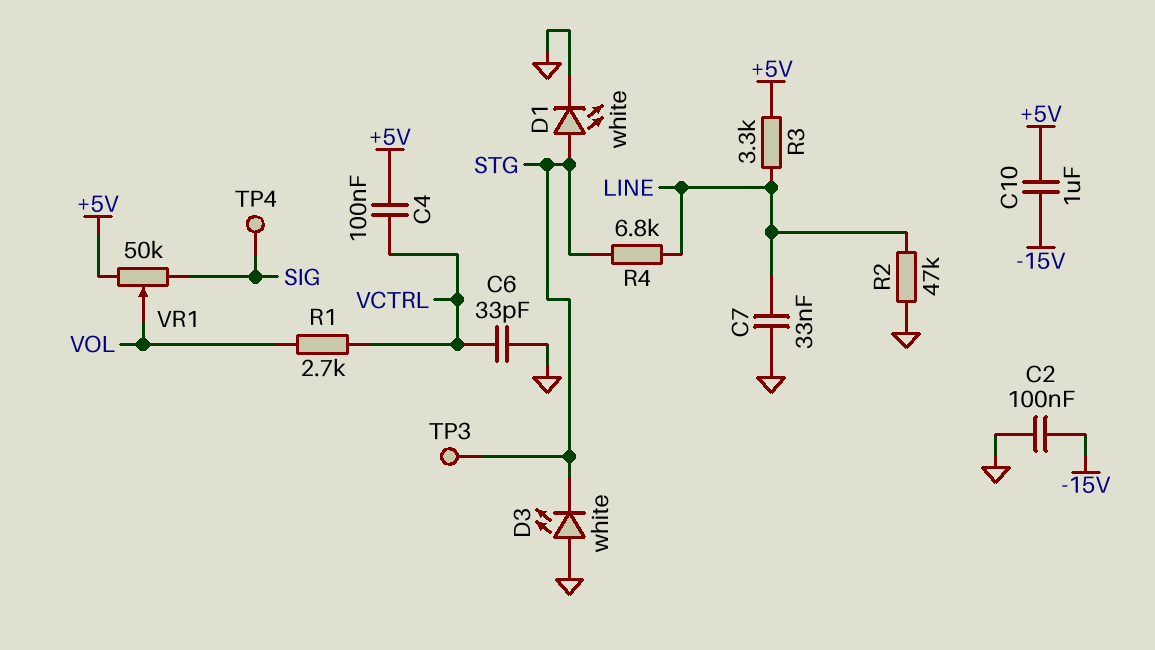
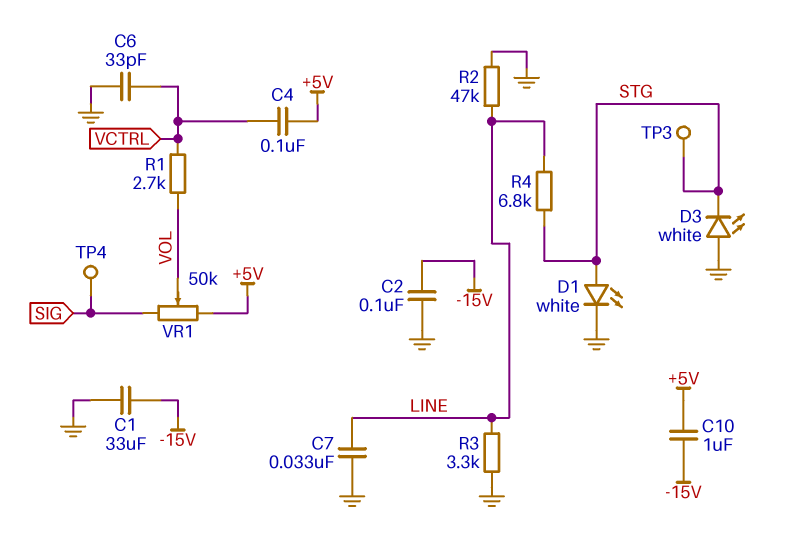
C1: none -> 33uF (-15V, GND)
R3: 3.3k (+5V, LINE) -> 3.3k (GND, LINE)

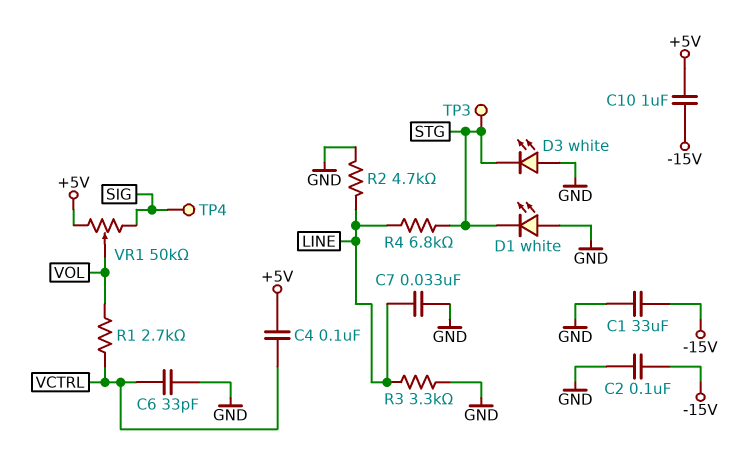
D1: LED white (A STG, K GND) -> LED white (A GND, K STG)
R2: 47k (GND, LINE) -> 4.7k (GND, LINE)

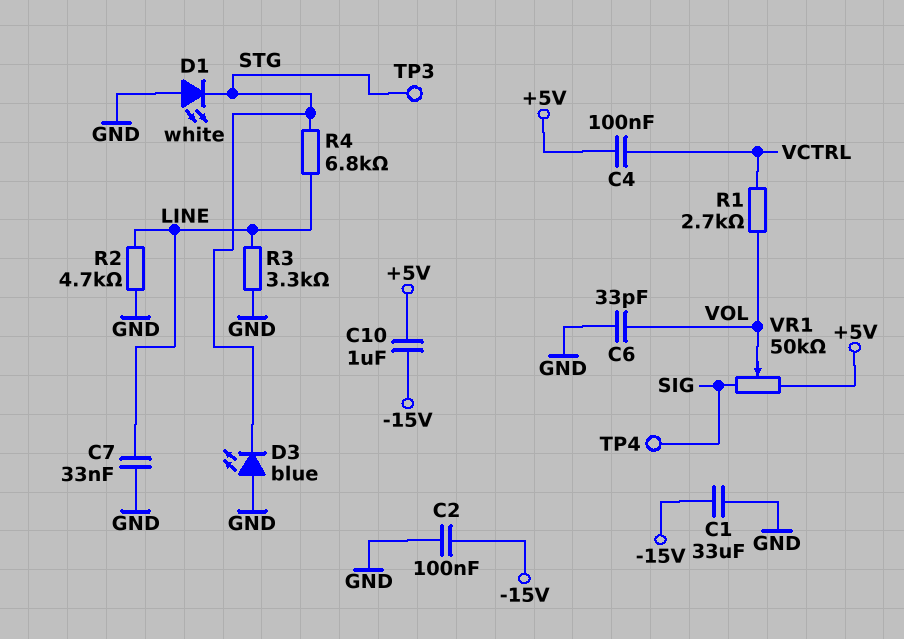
C6: 33pF (GND, VCTRL) -> 33pF (GND, VOL)
D3: LED white (A GND, K STG) -> LED blue (A GND, K STG)

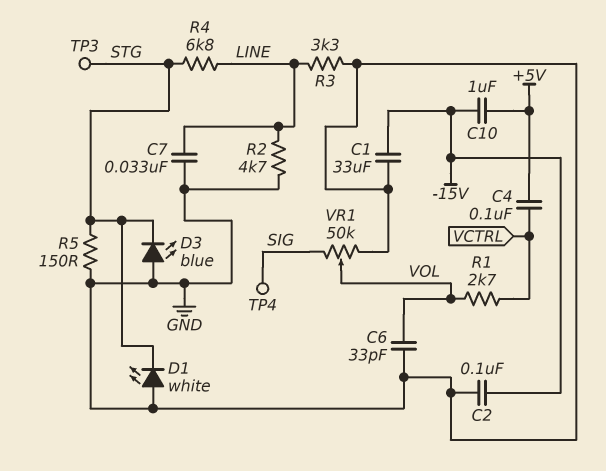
R5: none -> 150 (GND, STG)
VR1: 50k (+5V, SIG, wiper VOL) -> 50k (GND, SIG, wiper VOL)

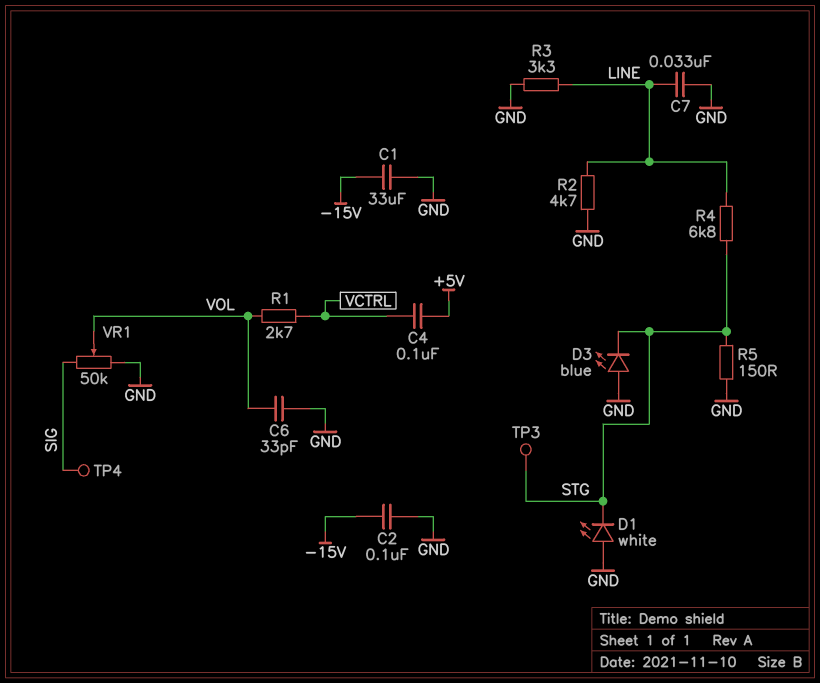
C10: 1uF (+5V, -15V) -> none

